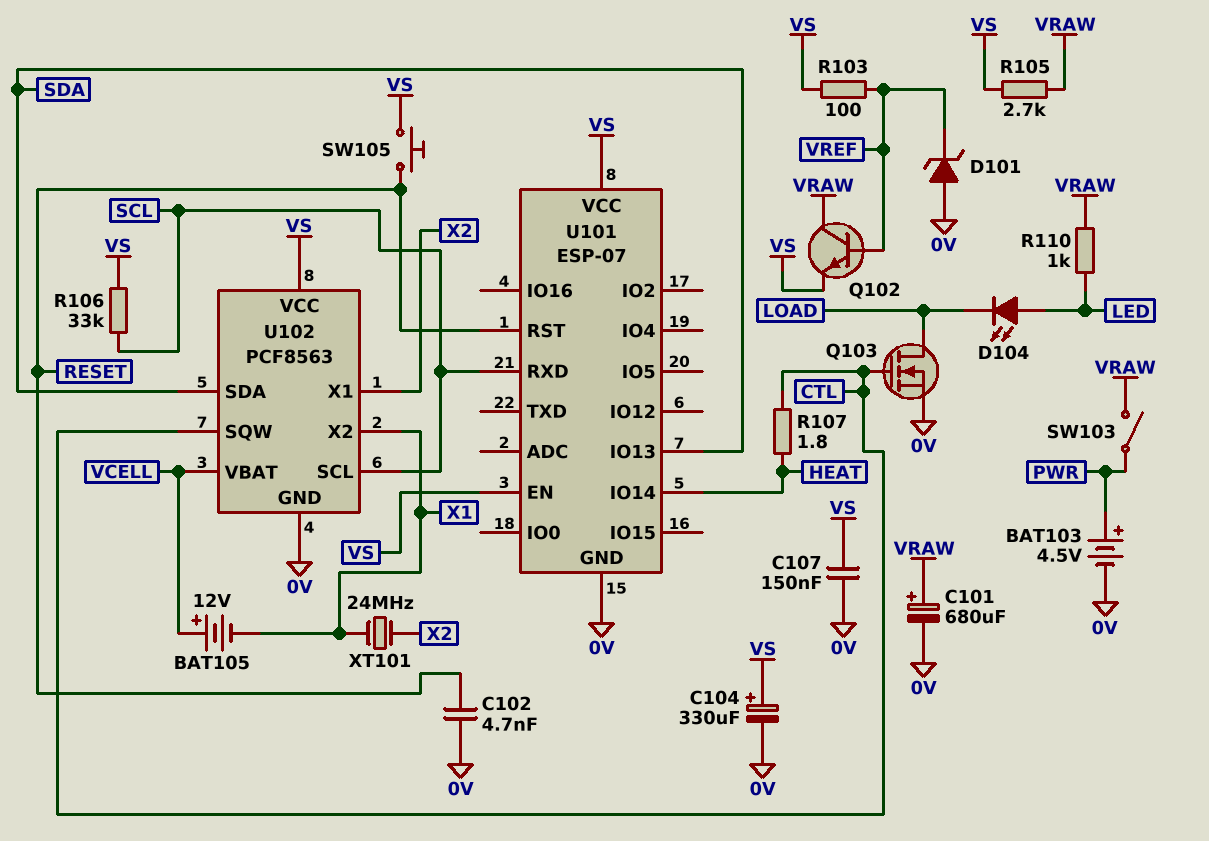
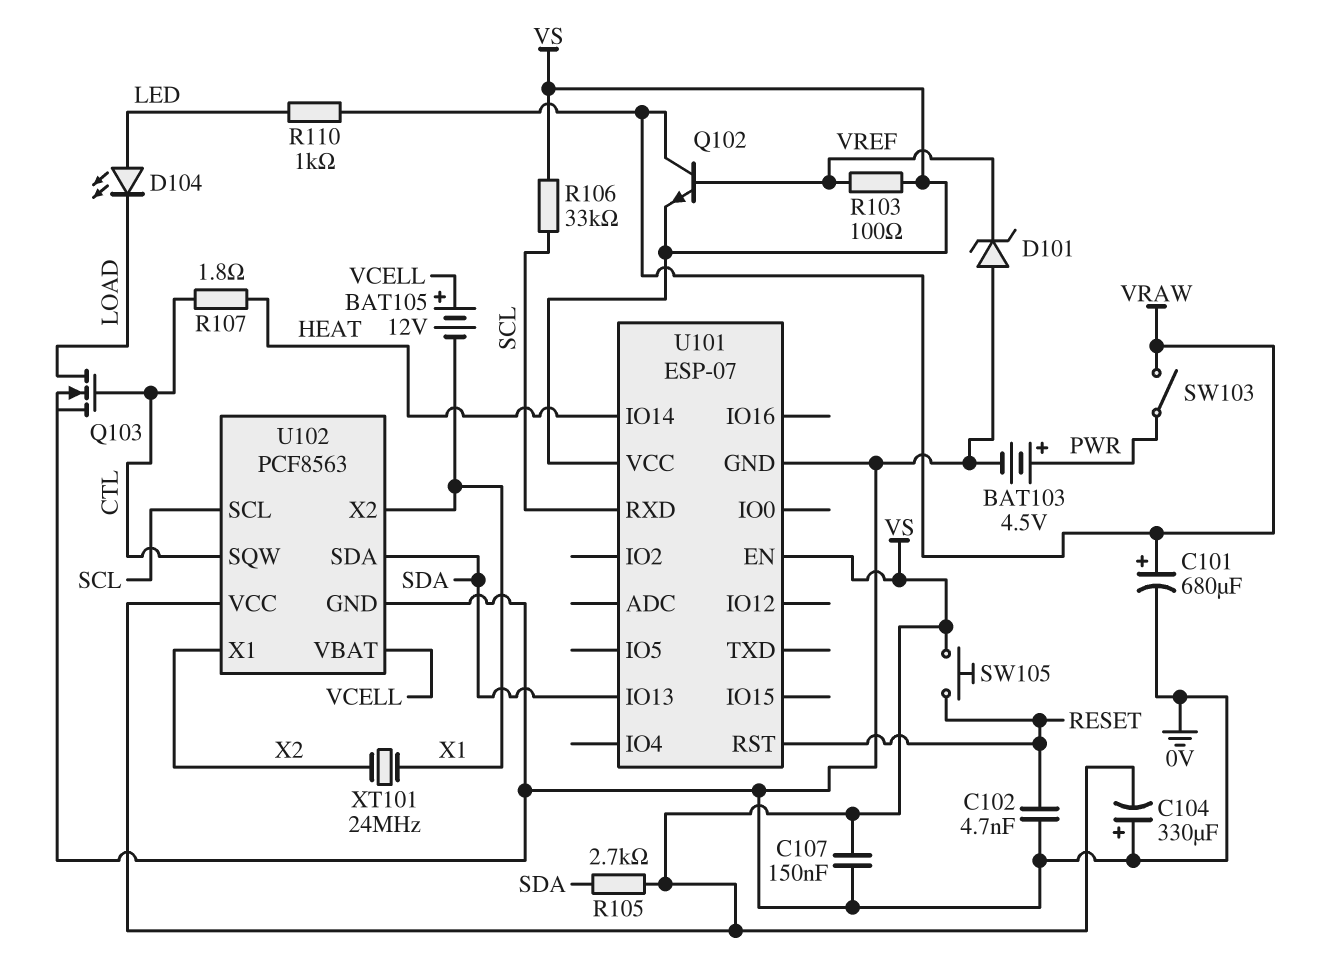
C104: 330uF (plus VS, minus 0V) -> 330uF (plus 0V, minus VS)
R105: 2.7k (VRAW, VS) -> 2.7k (SDA, VS)

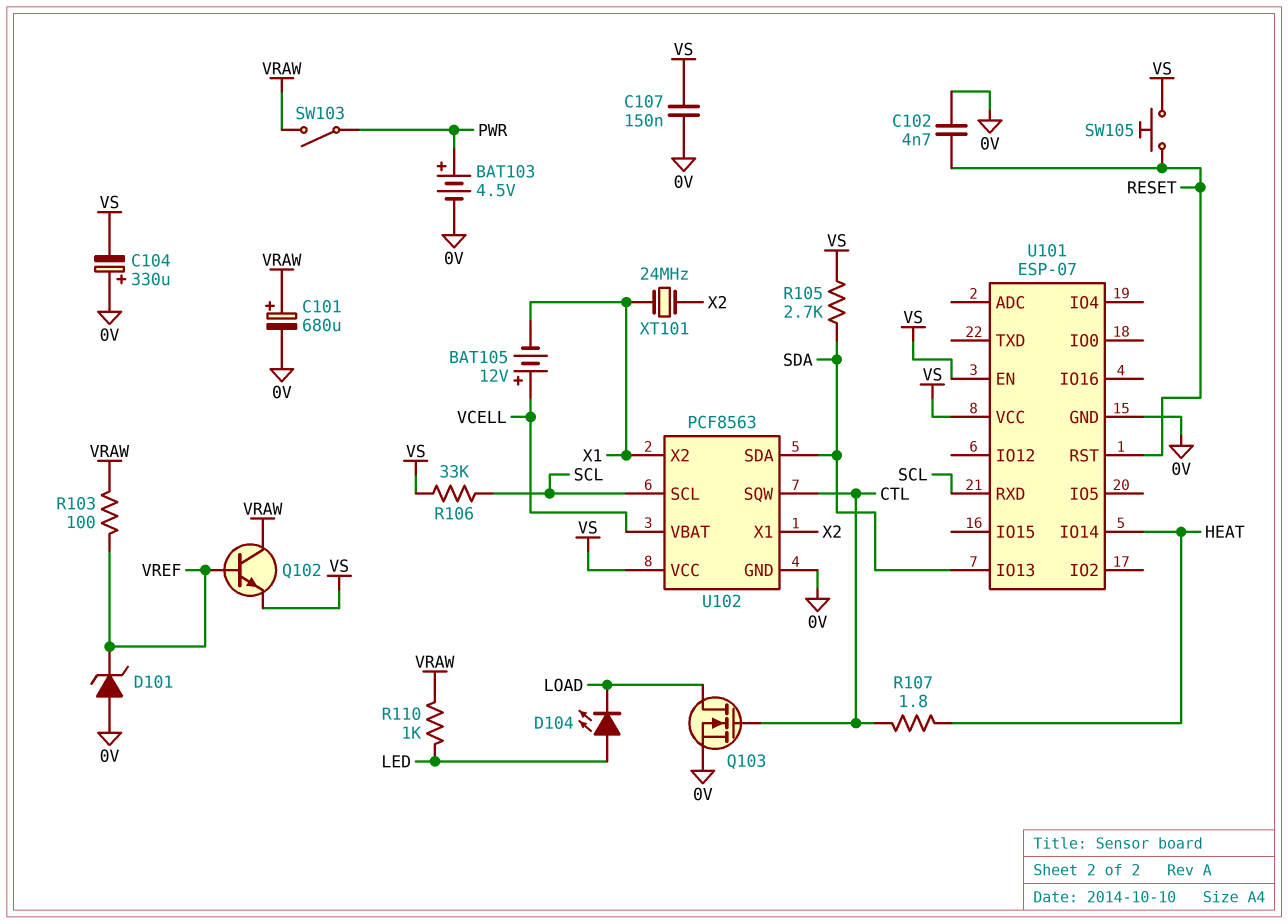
R103: 100 (VREF, VS) -> 100 (VRAW, VREF)

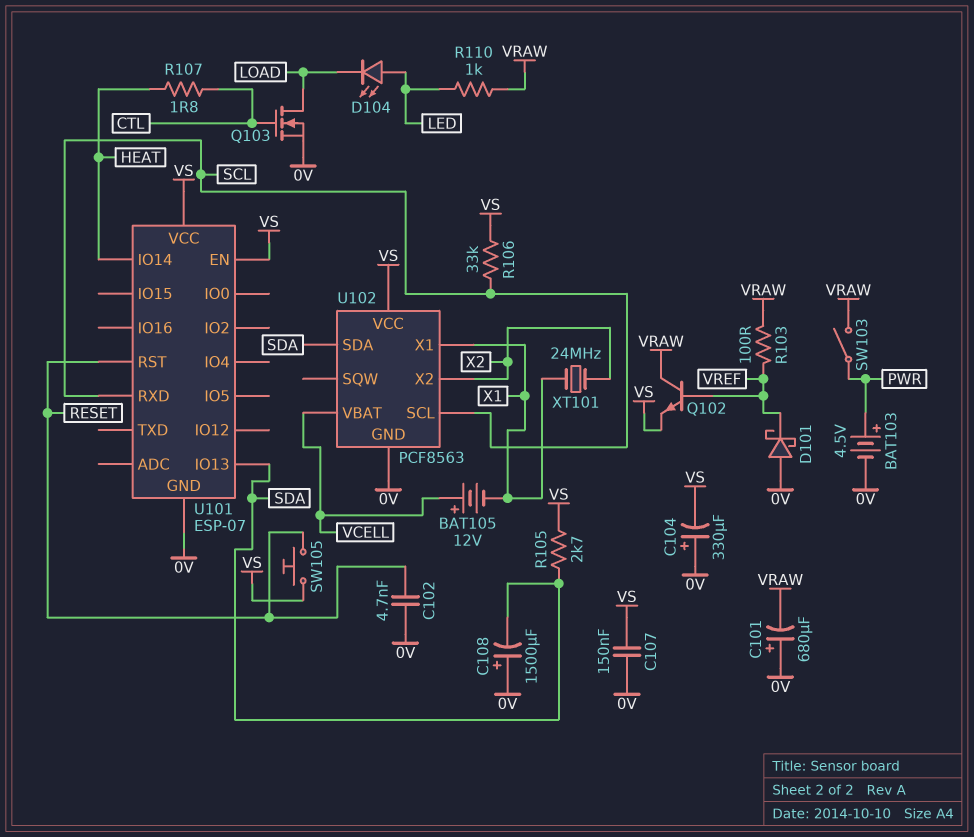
C101: 680uF (plus VRAW, minus 0V) -> 680uF (plus 0V, minus VRAW)
C108: none -> 1500uF (plus 0V, minus SDA)
D101: zener (A 0V, K VREF) -> schottky (A 0V, K VREF)
U102 pin SQW: CTL -> none
U102 pin X1: X2 -> X1
U102 pin X2: X1 -> X2

